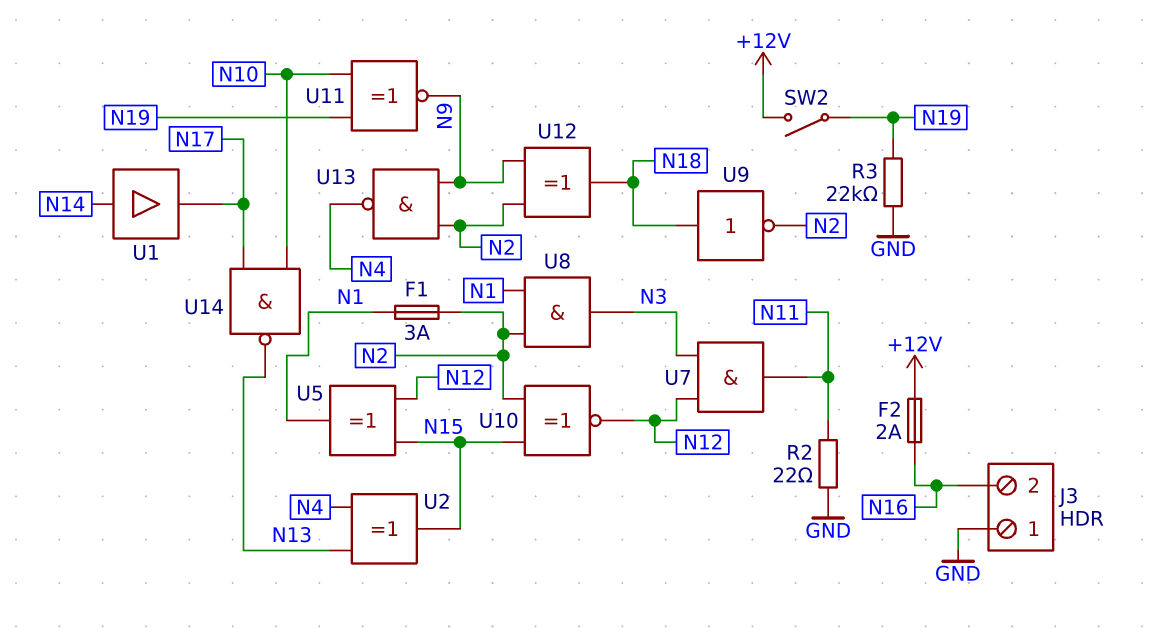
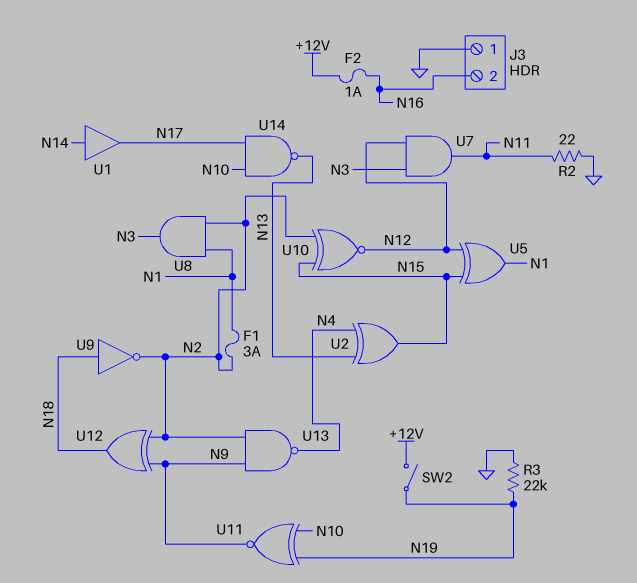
F2: 2A (+12V, N16) -> 1A (+12V, N16)

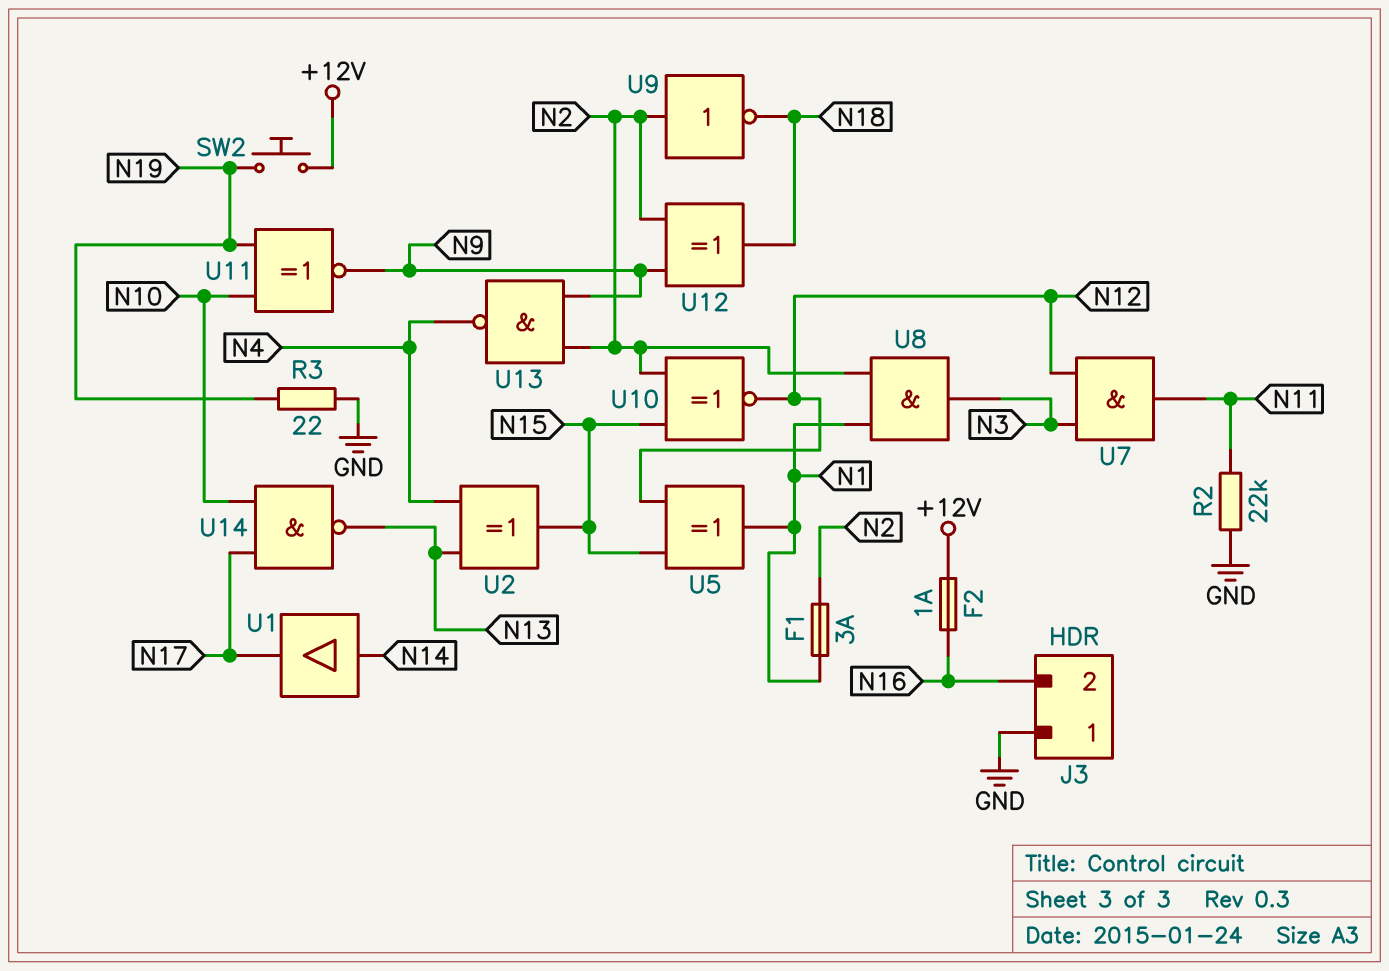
R2: 22 (GND, N11) -> 22k (GND, N11)
R3: 22k (GND, N19) -> 22 (GND, N19)
SW2: switch (+12V, N19) -> button (+12V, N19)
U9: NOT (in N18, out N2) -> NOT (in N2, out N18)

